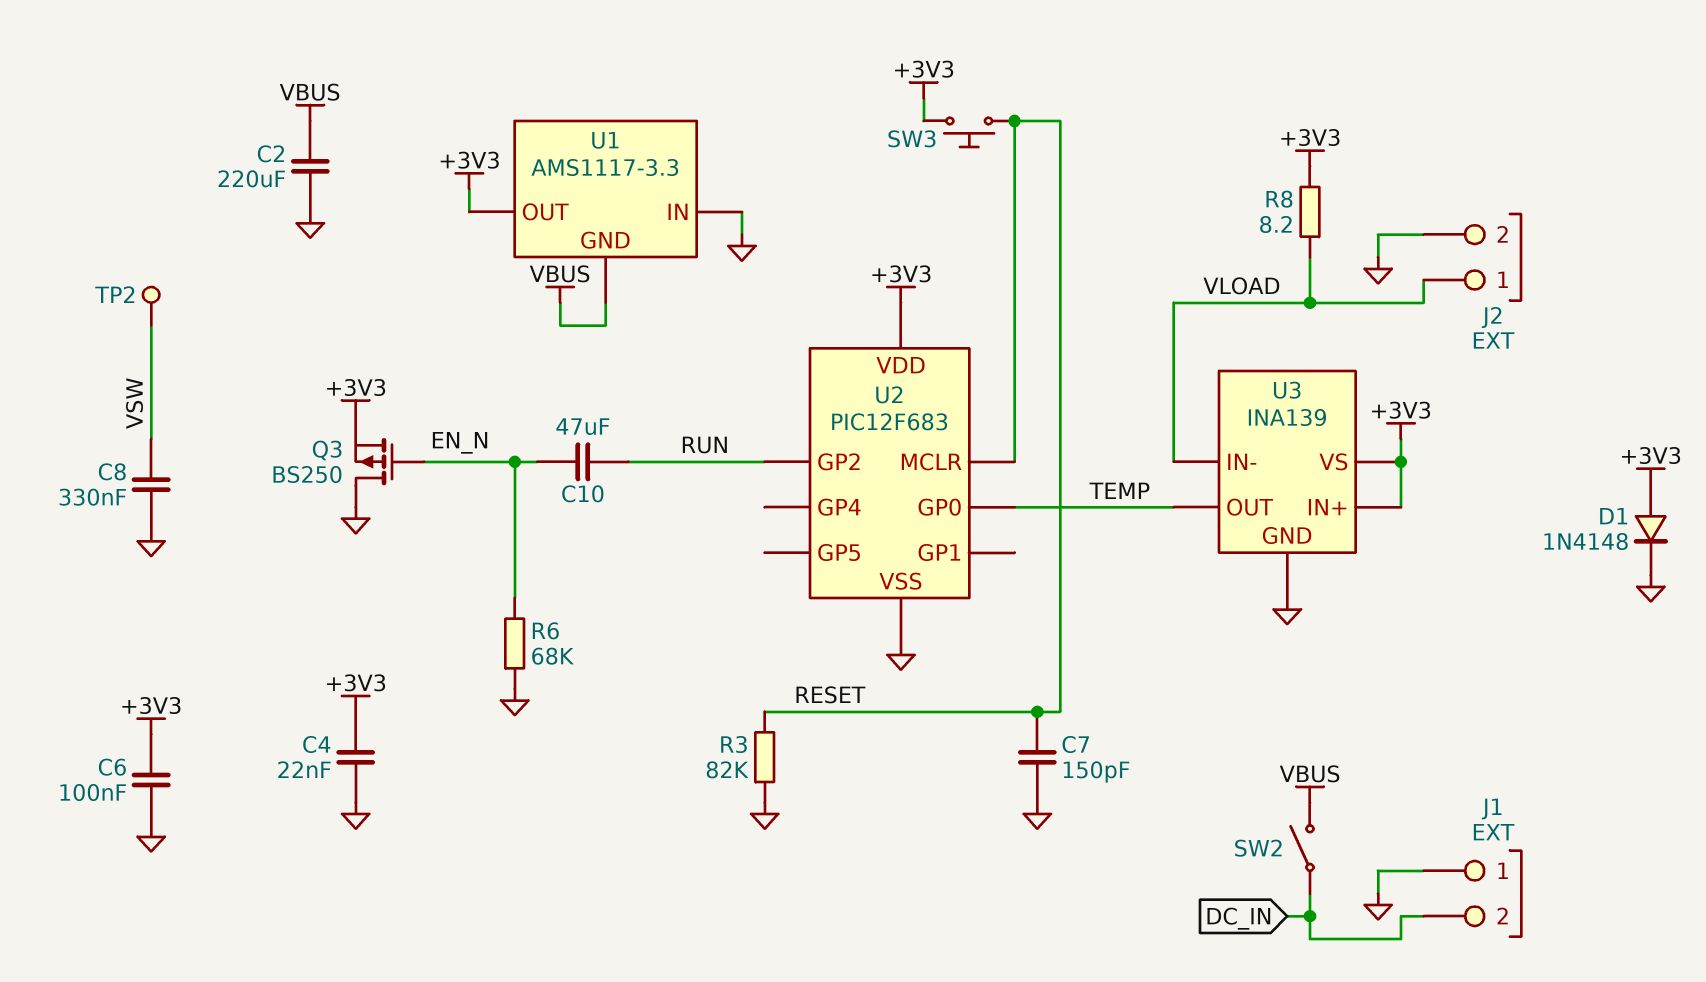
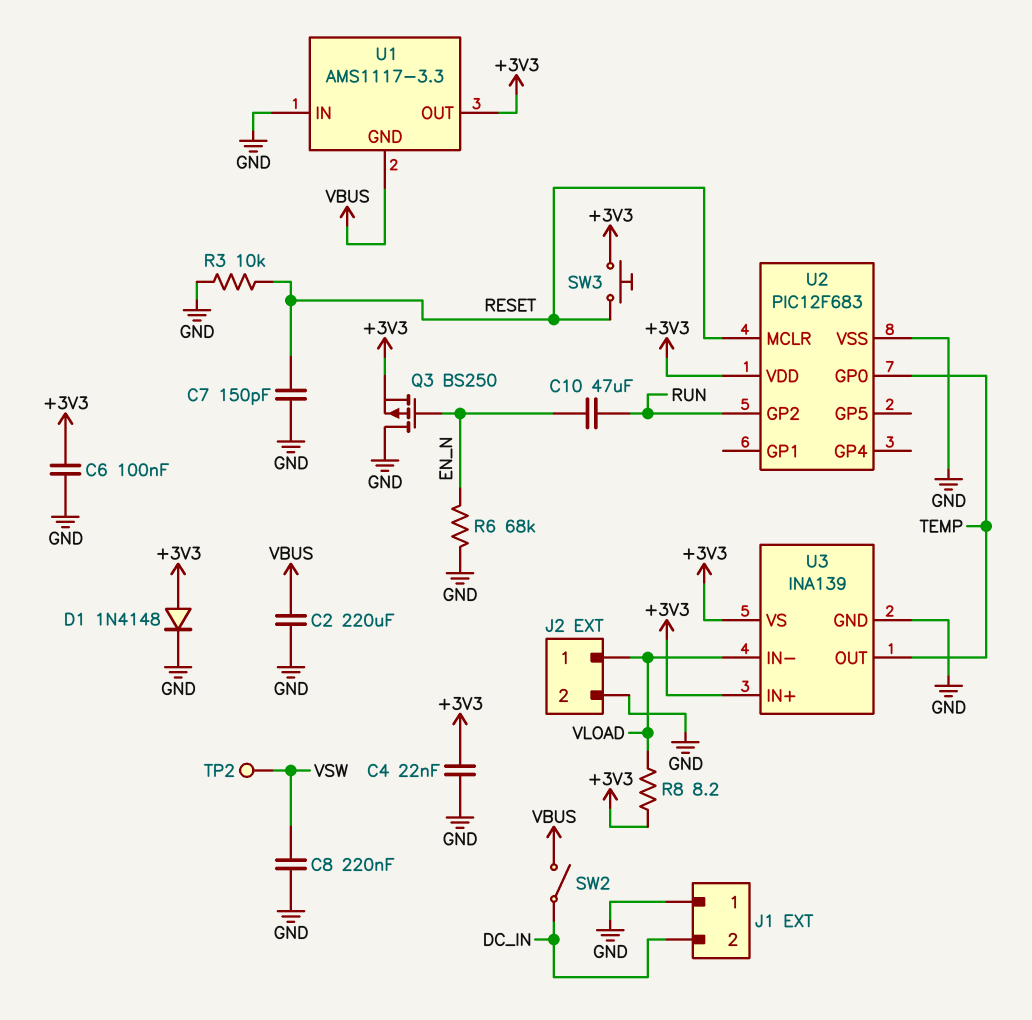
C8: 330nF (GND, VSW) -> 220nF (GND, VSW)
R3: 82k (GND, RESET) -> 10k (GND, RESET)

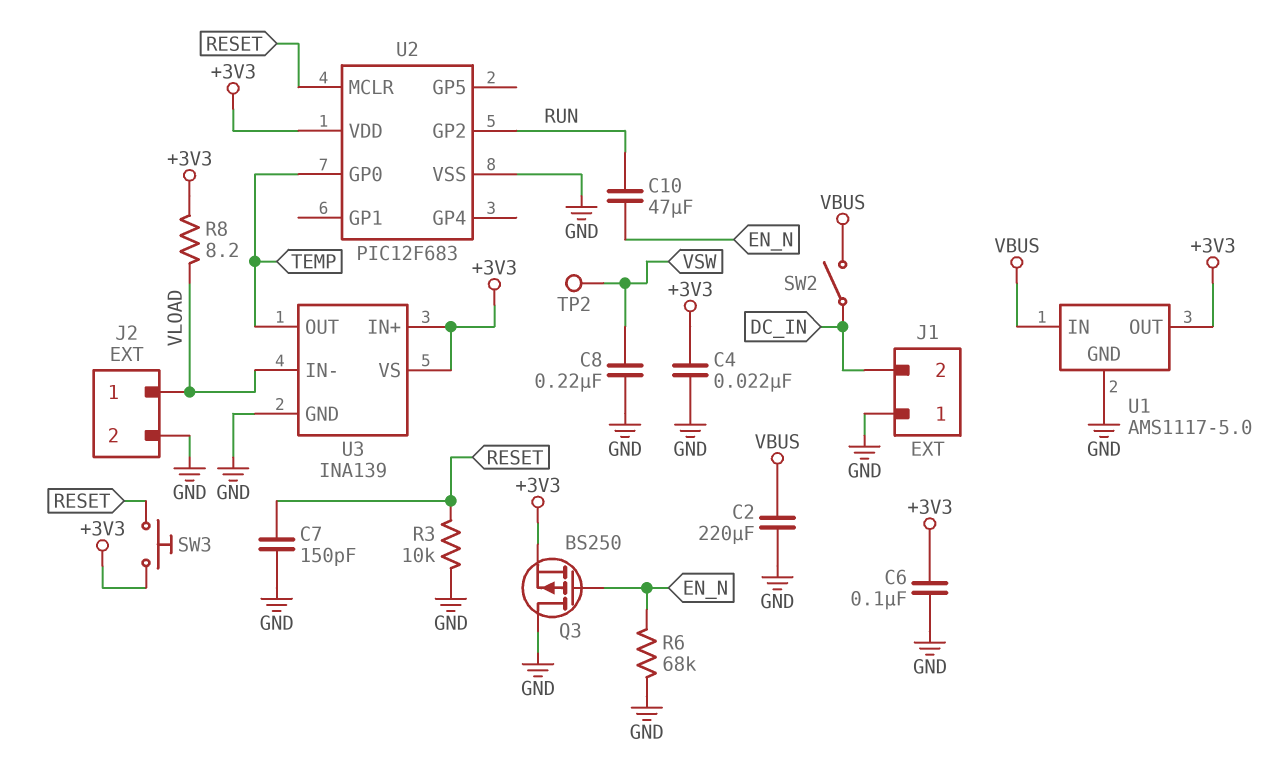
D1: diode 1N4148 (A +3V3, K GND) -> none
U1: AMS1117-3.3 -> AMS1117-5.0
U1 pin GND: VBUS -> GND
U1 pin IN: GND -> VBUS

